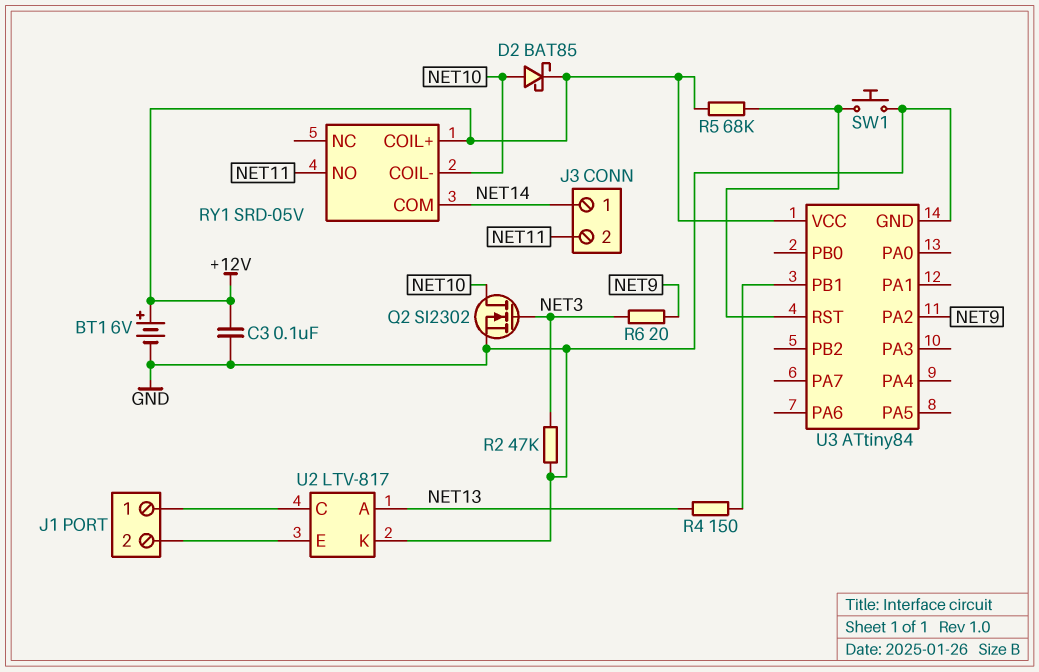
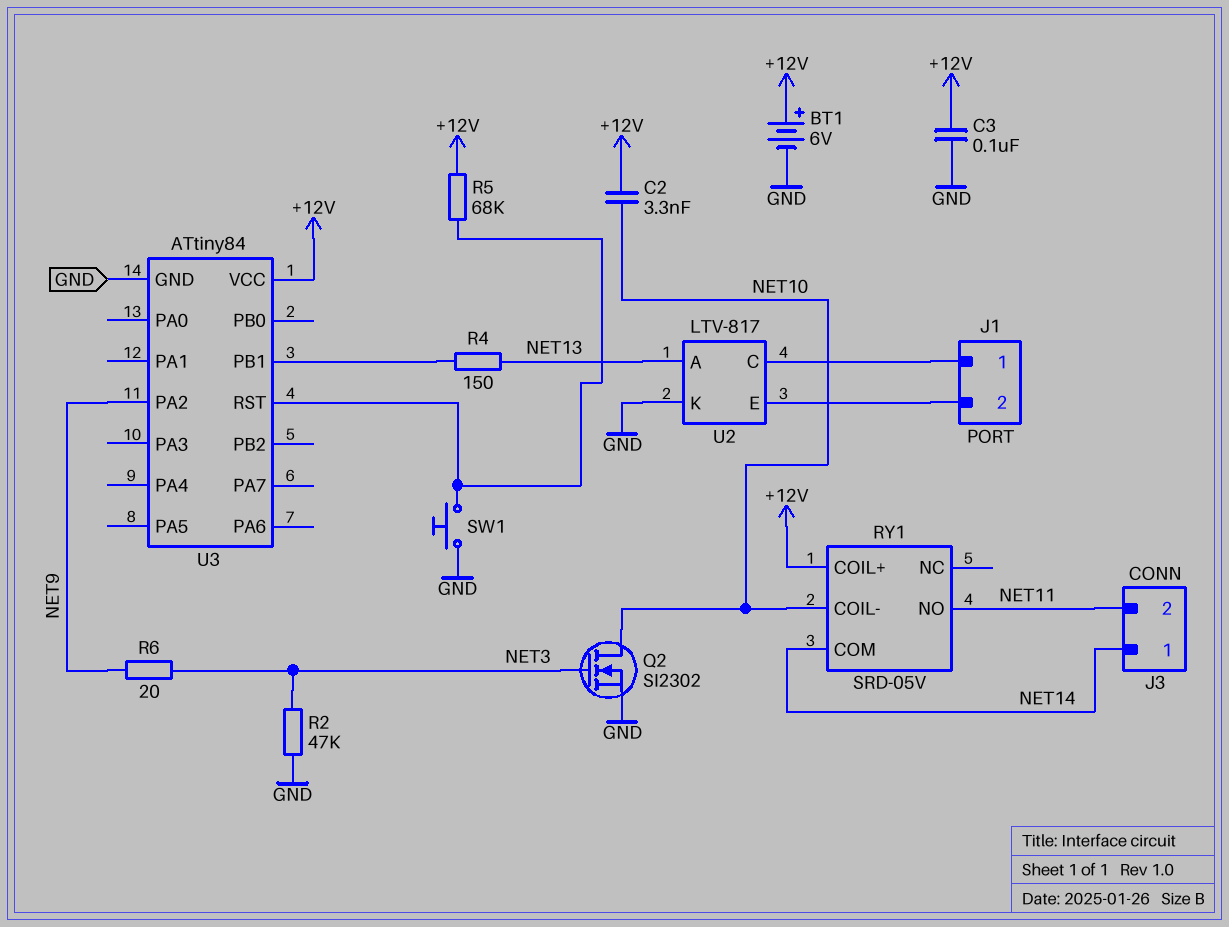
C2: none -> 3.3nF (+12V, NET10)
D2: schottky BAT85 (A NET10, K +12V) -> none

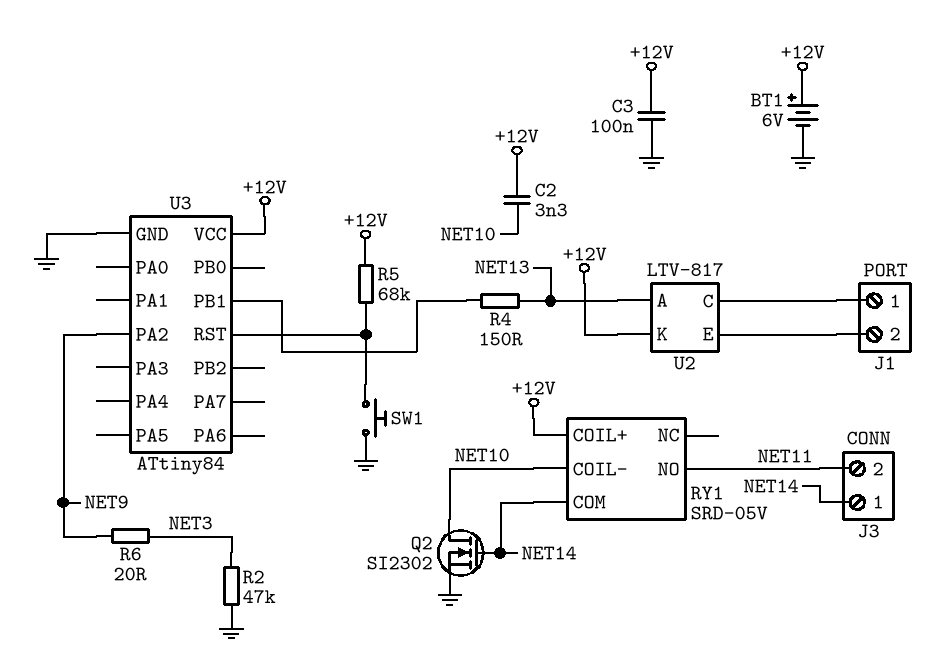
Q2: NMOS SI2302 (G NET3, D NET10, S GND) -> NMOS SI2302 (G NET14, D NET10, S GND)
U2 pin K: GND -> +12V

